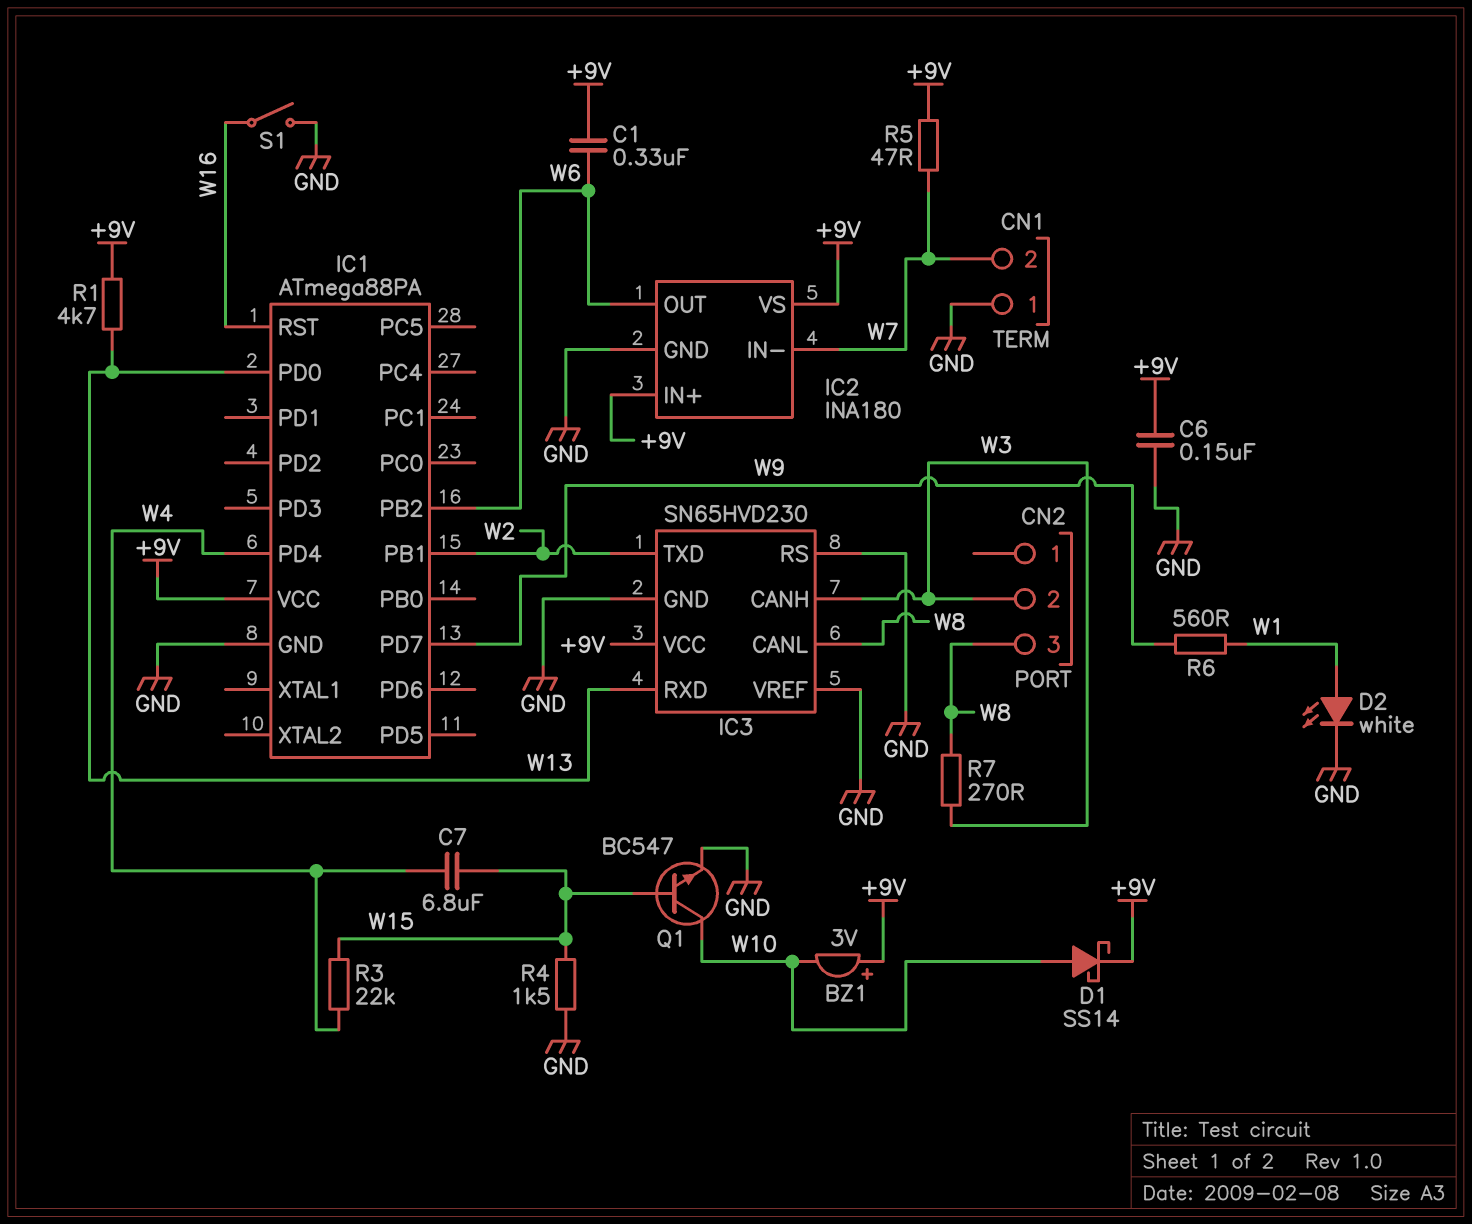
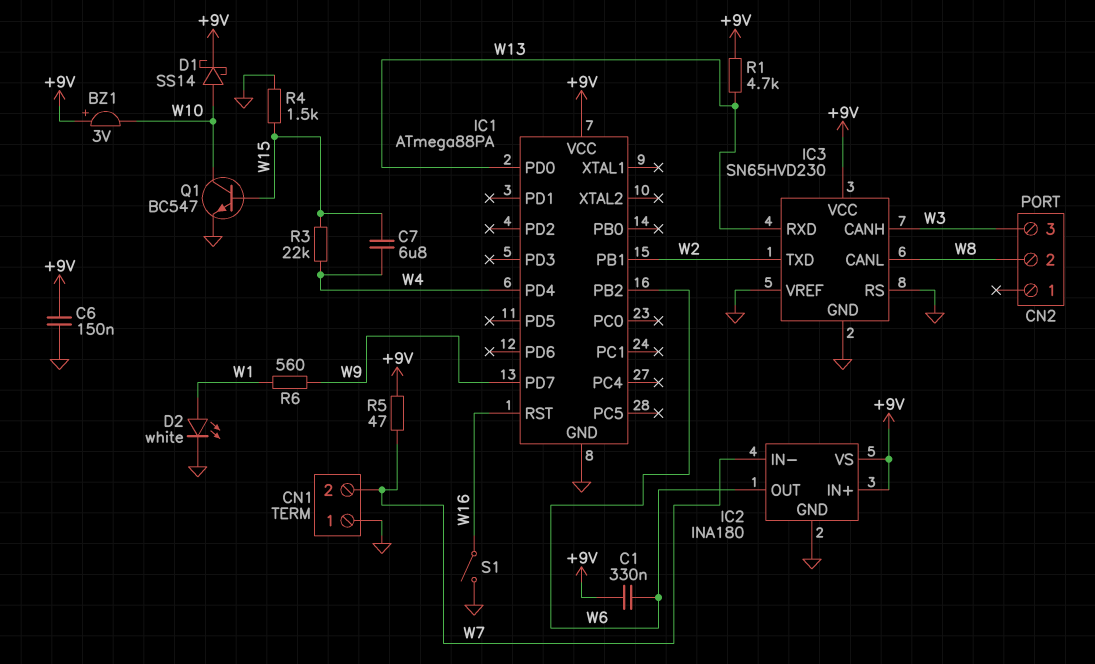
CN2 pin 2: W3 -> W8
CN2 pin 3: W8 -> W3
R7: 270 (W3, W8) -> none

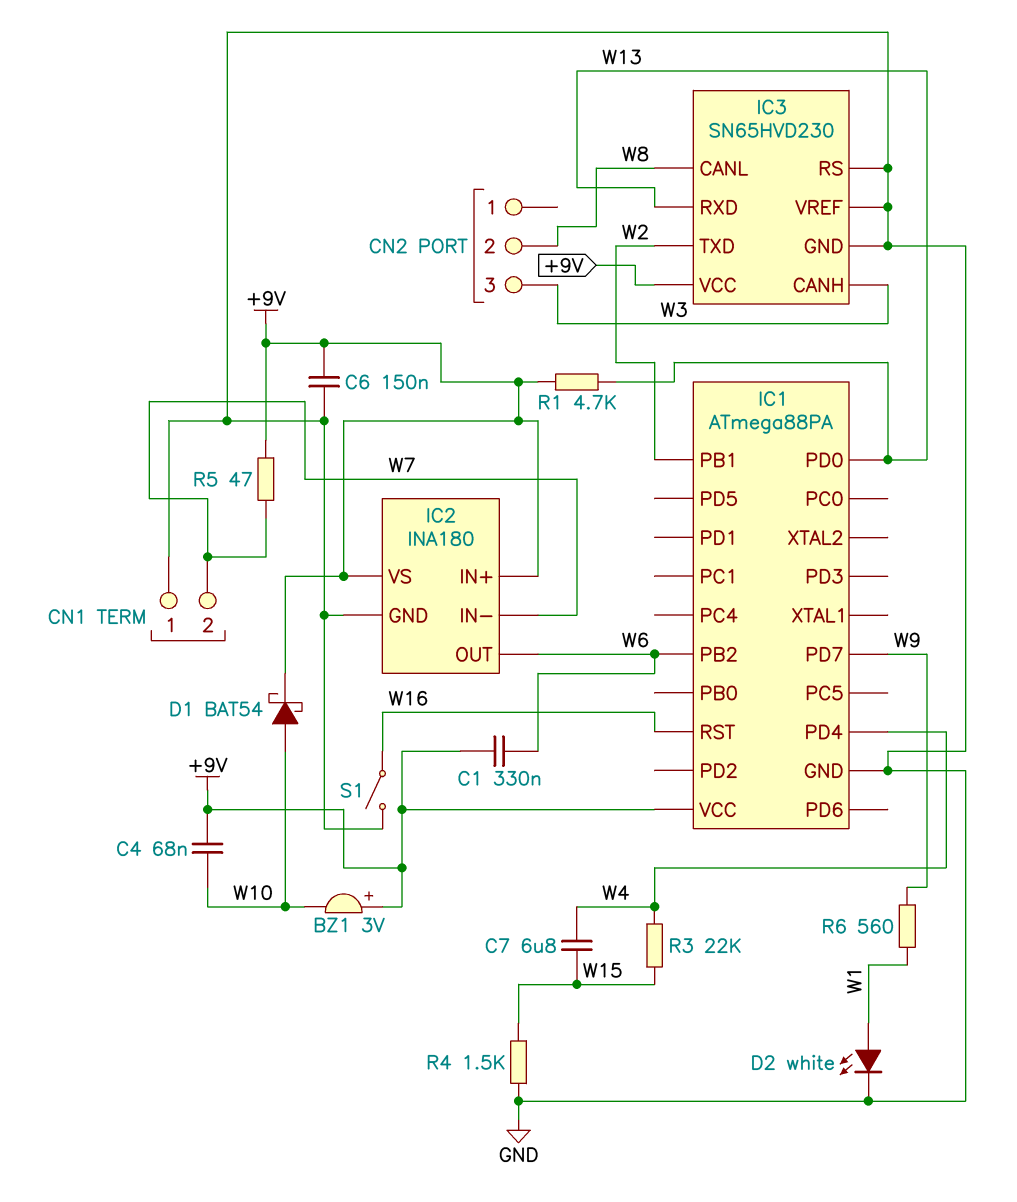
C4: none -> 68nF (+9V, W10)
D1: schottky SS14 (A W10, K +9V) -> schottky BAT54 (A W10, K +9V)
Q1: NPN BC547 (B W15, C W10, E GND) -> none

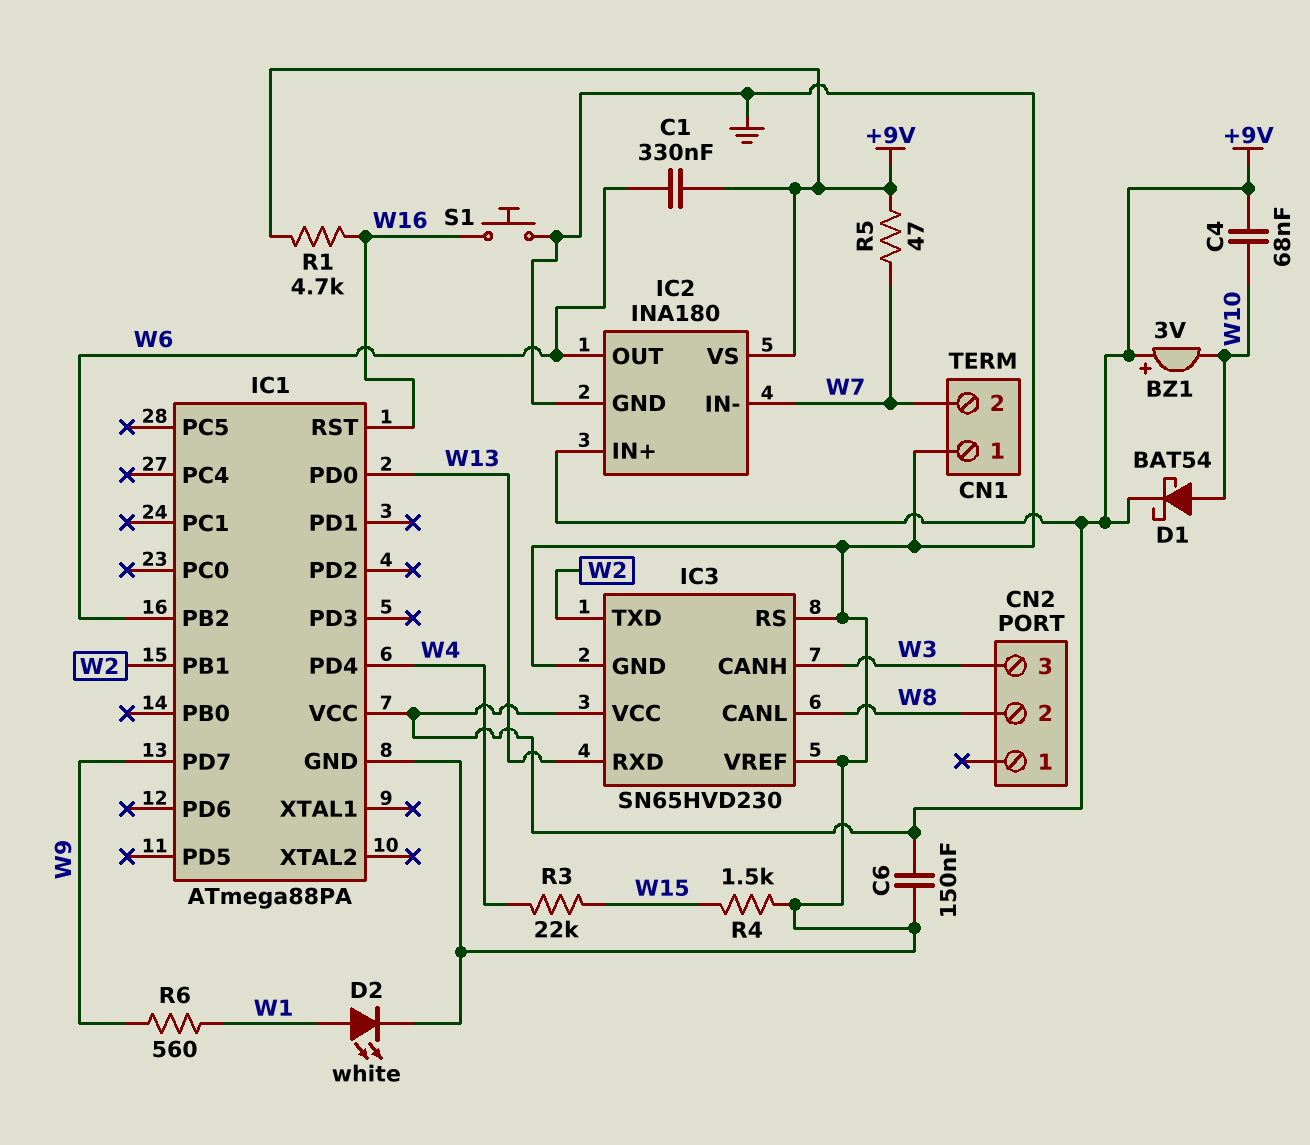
C7: 6.8uF (W4, W15) -> none
R1: 4.7k (+9V, W13) -> 4.7k (+9V, W16)
S1: switch (GND, W16) -> button (GND, W16)

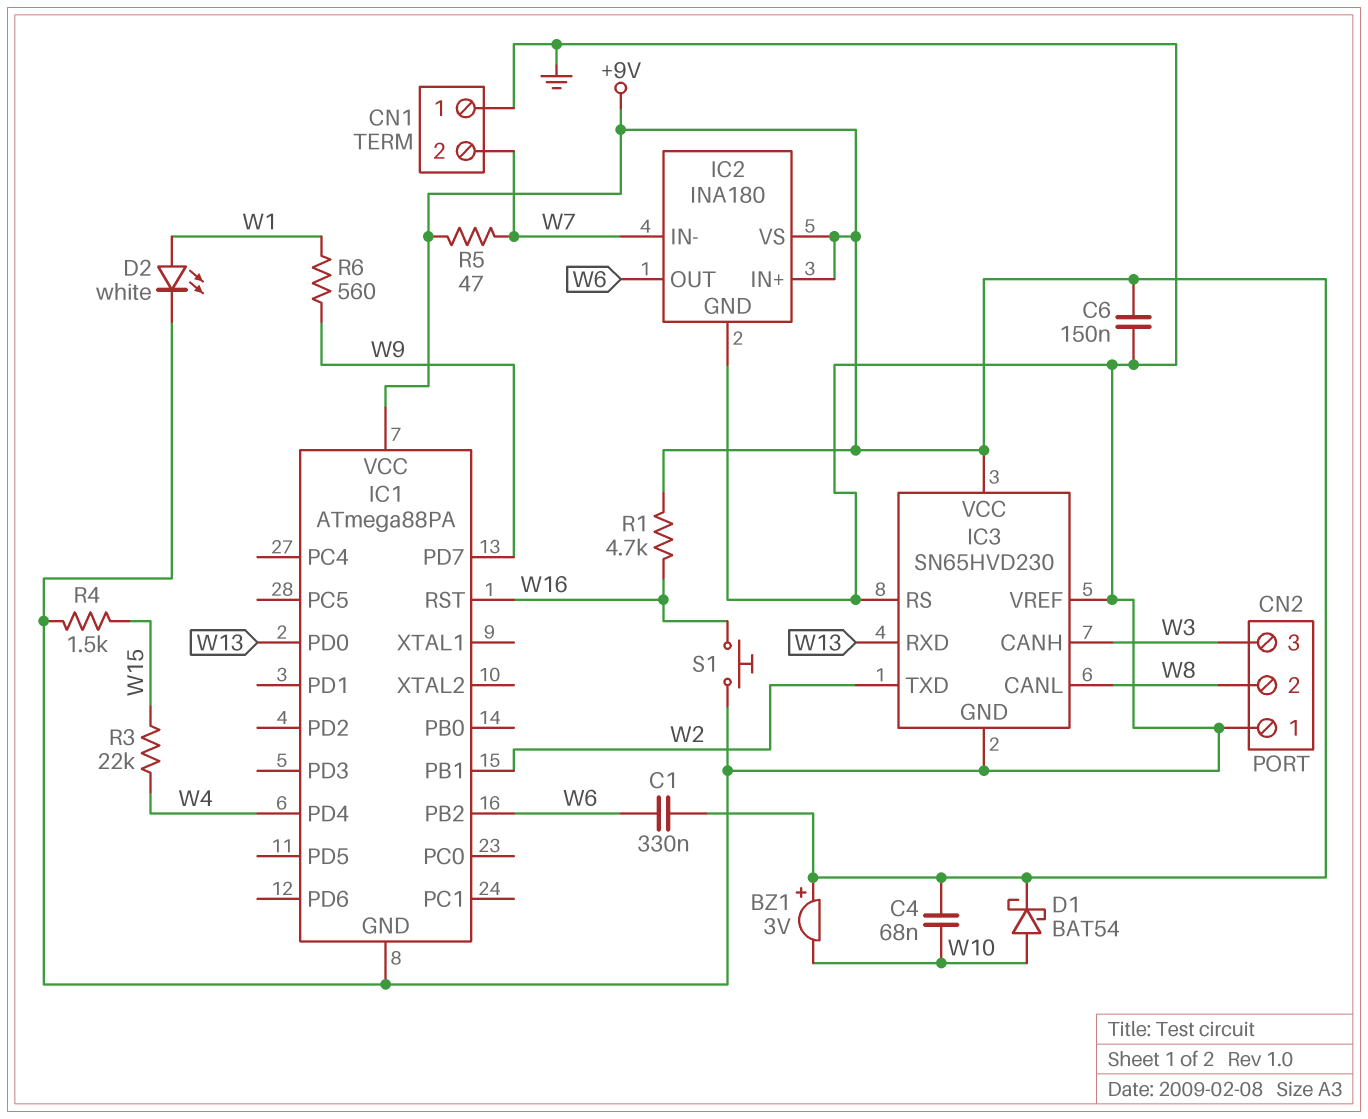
CN2 pin 1: none -> GND

